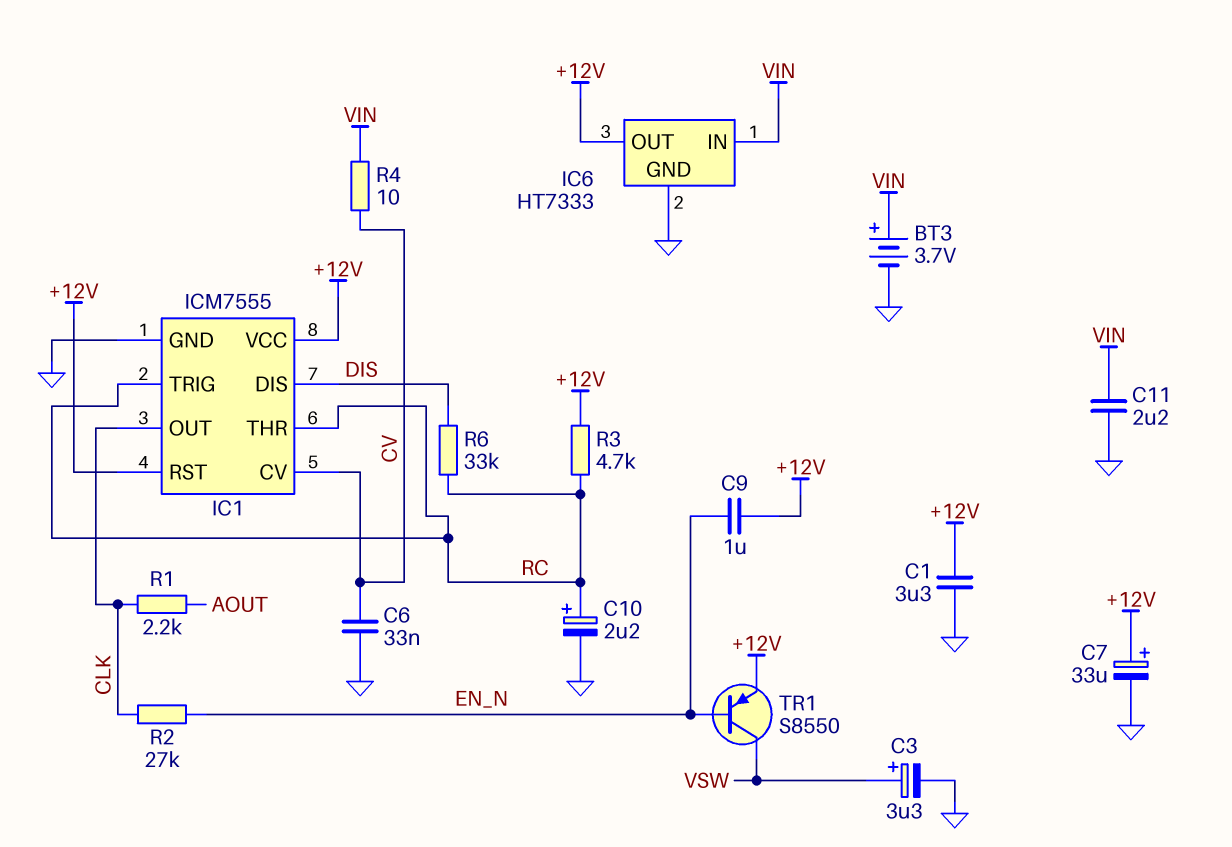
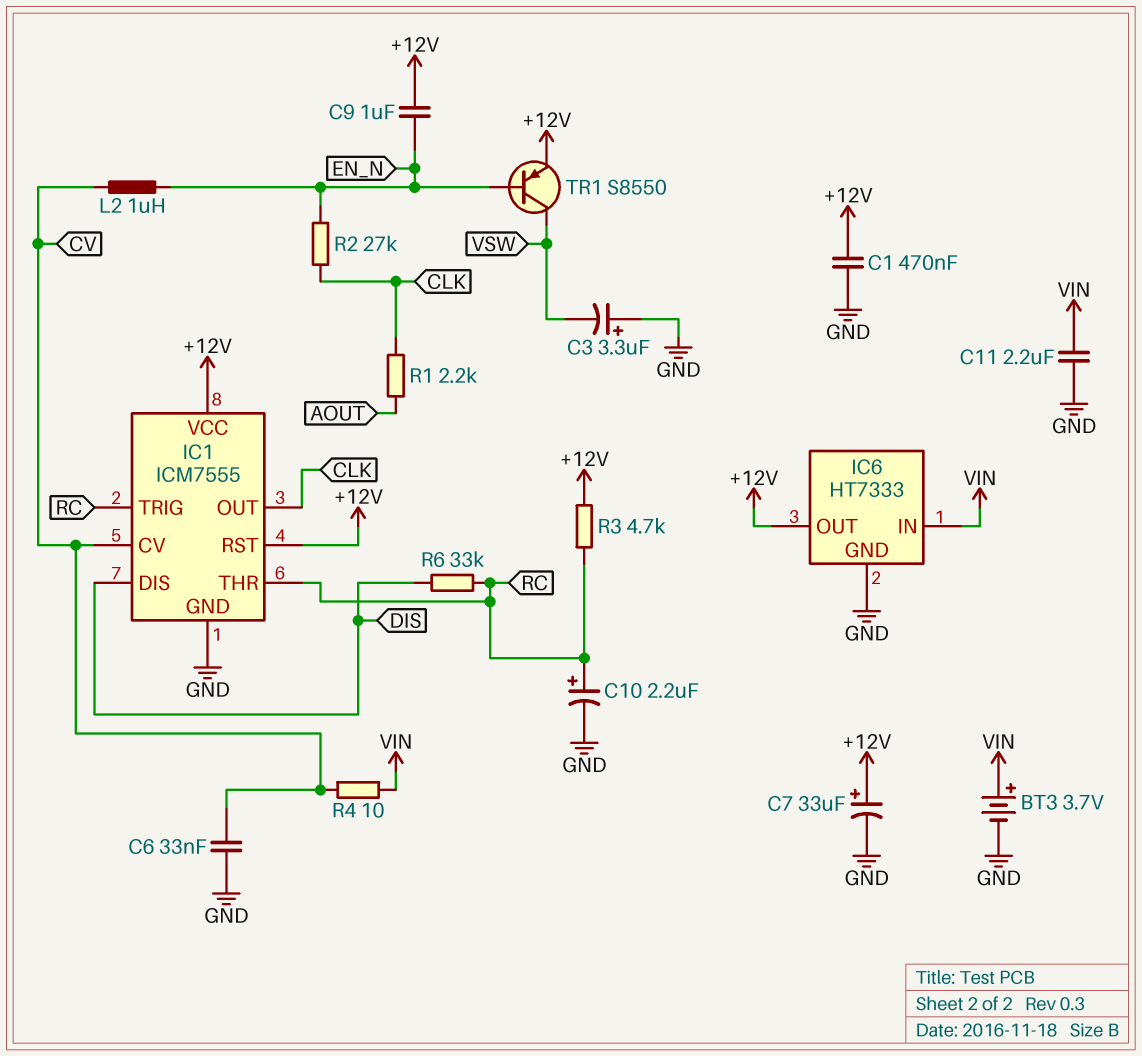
C1: 3.3uF (+12V, GND) -> 470nF (+12V, GND)
C3: 3.3uF (plus VSW, minus GND) -> 3.3uF (plus GND, minus VSW)
L2: none -> 1uH (CV, EN_N)

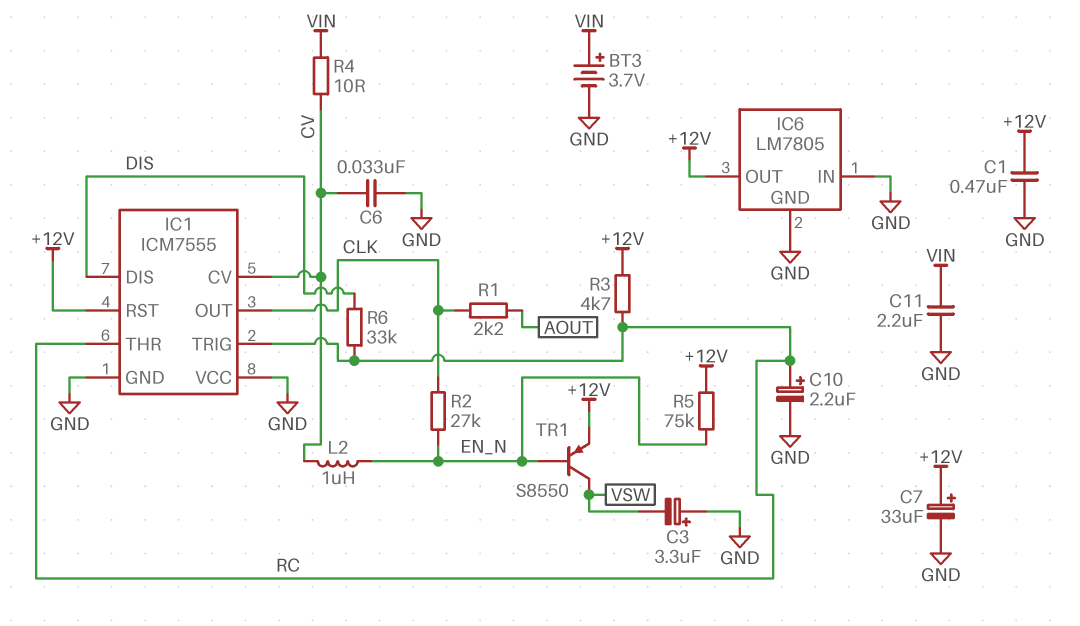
C9: 1uF (+12V, EN_N) -> none
IC1 pin VCC: +12V -> GND
IC6: HT7333 -> LM7805
IC6 pin IN: VIN -> GND
R5: none -> 75k (+12V, EN_N)

